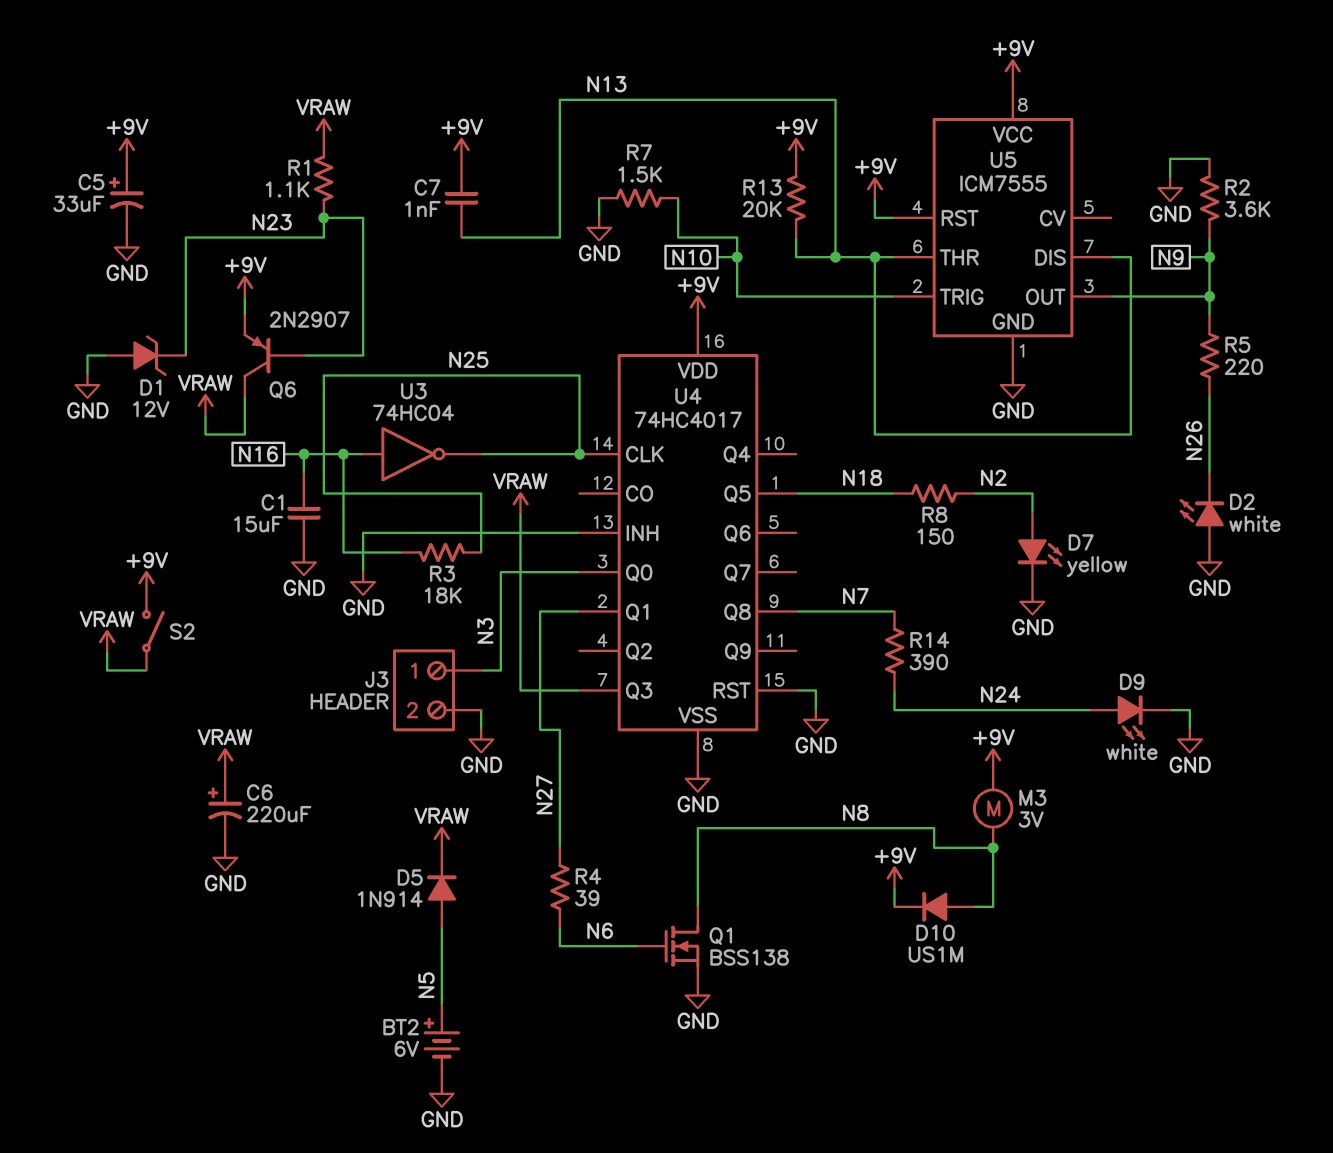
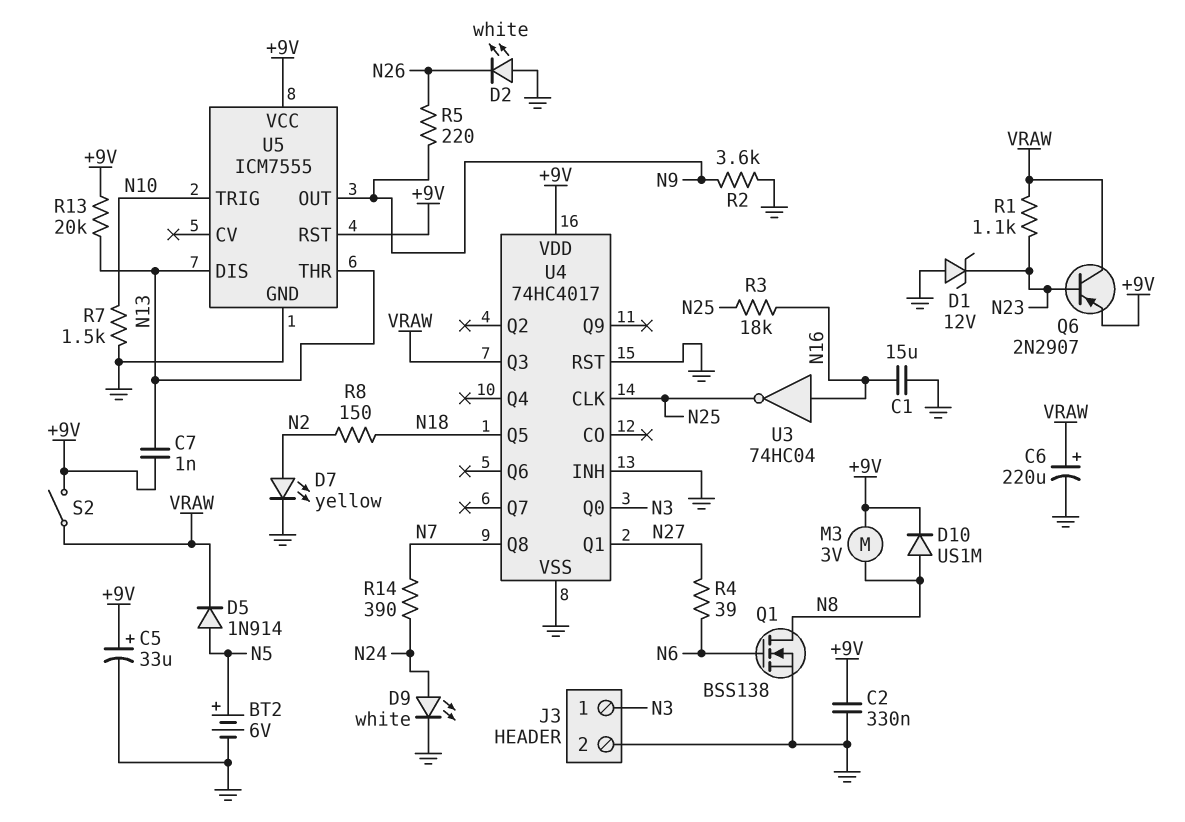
C2: none -> 330nF (+9V, GND)

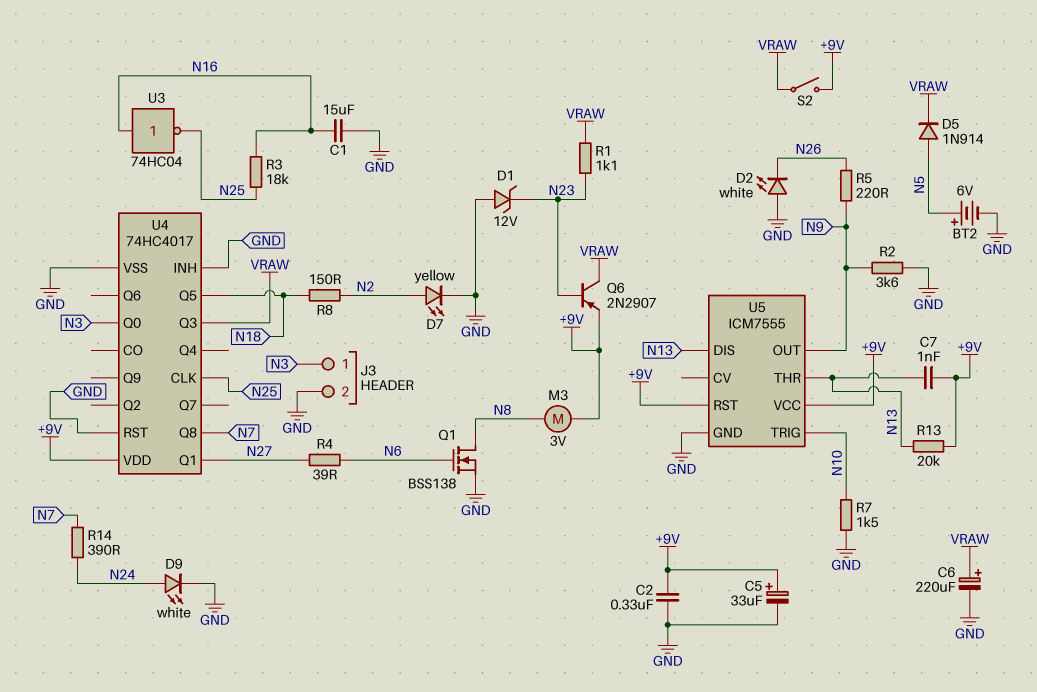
D10: diode US1M (A N8, K +9V) -> none

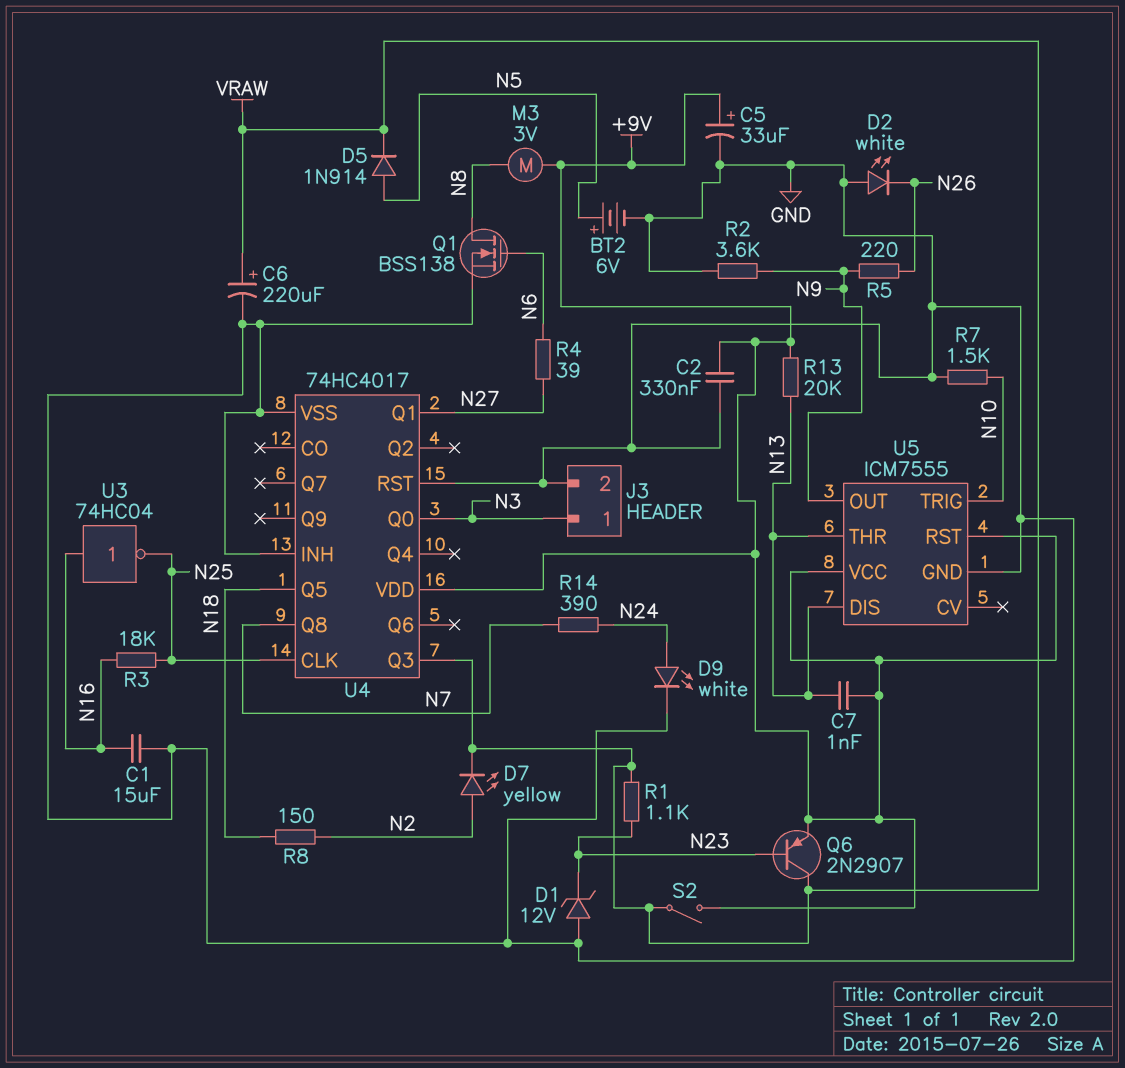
D7: LED yellow (A N2, K GND) -> LED yellow (A N2, K VRAW)

